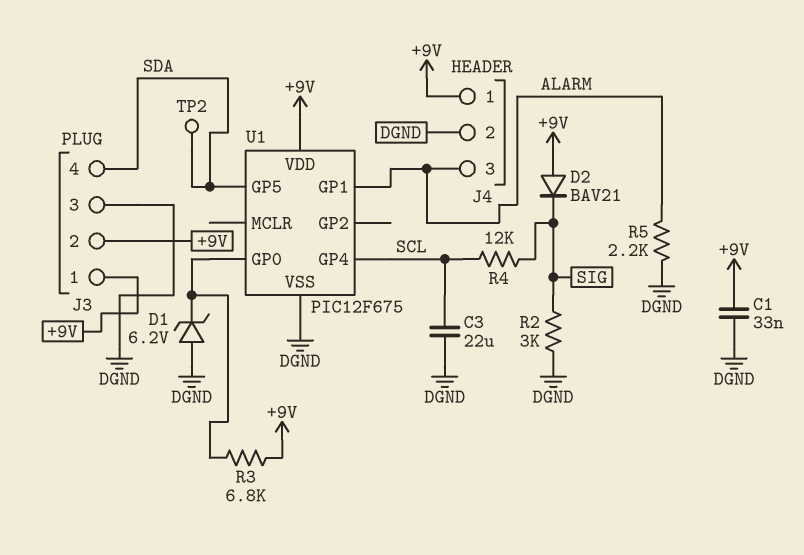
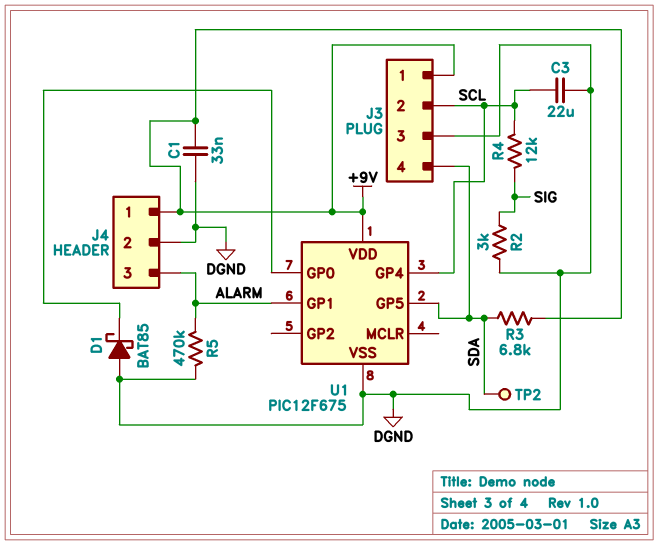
D1: zener 6.2V (A DGND, K U1/GP0) -> schottky BAT85 (A DGND, K U1/GP0)
D2: diode BAV21 (A +9V, K SIG) -> none
J3 pin 2: +9V -> SCL
R3: 6.8k (+9V, U1/GP0) -> 6.8k (+9V, SDA)
R5: 2.2k (ALARM, DGND) -> 470k (ALARM, DGND)

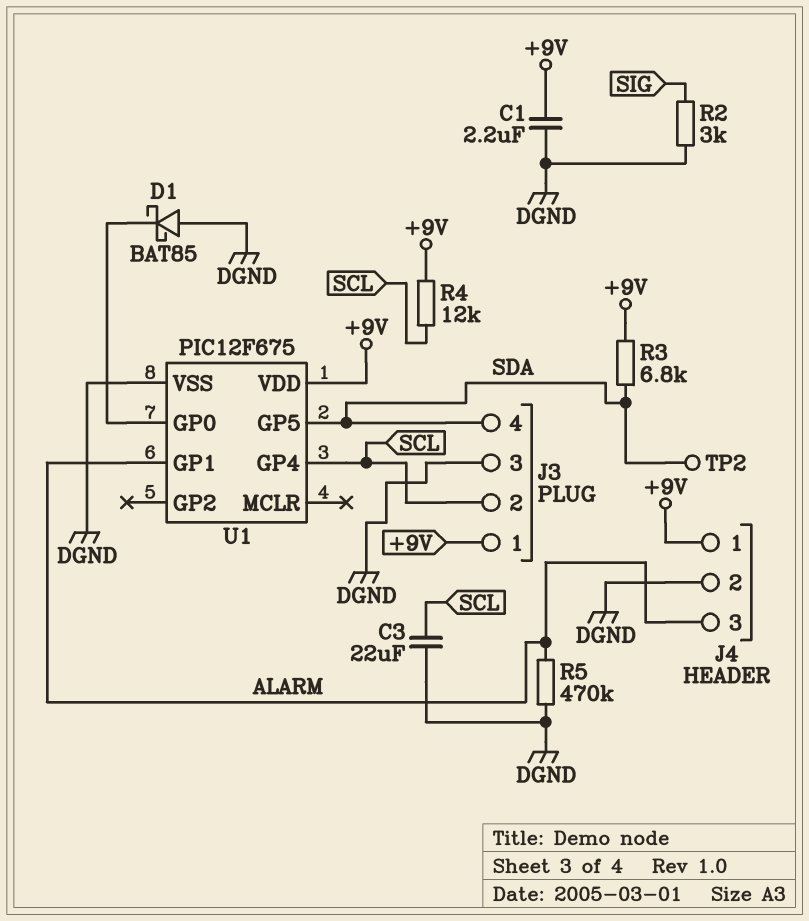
C1: 33nF (+9V, DGND) -> 2.2uF (+9V, DGND)
R4: 12k (SCL, SIG) -> 12k (+9V, SCL)

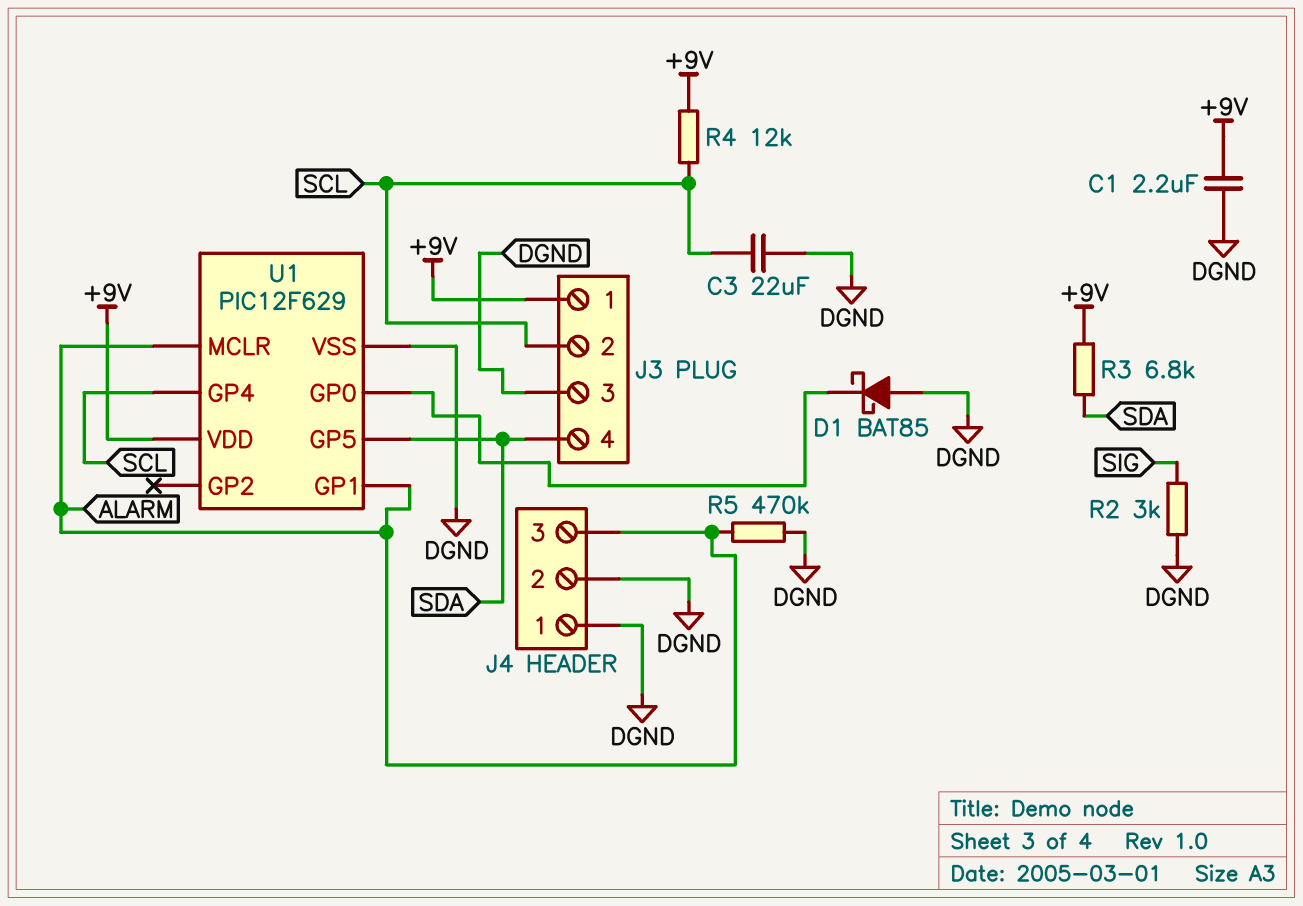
J4 pin 1: +9V -> DGND
TP2: test point (SDA) -> none
U1: PIC12F675 -> PIC12F629
U1 pin MCLR: none -> ALARM

